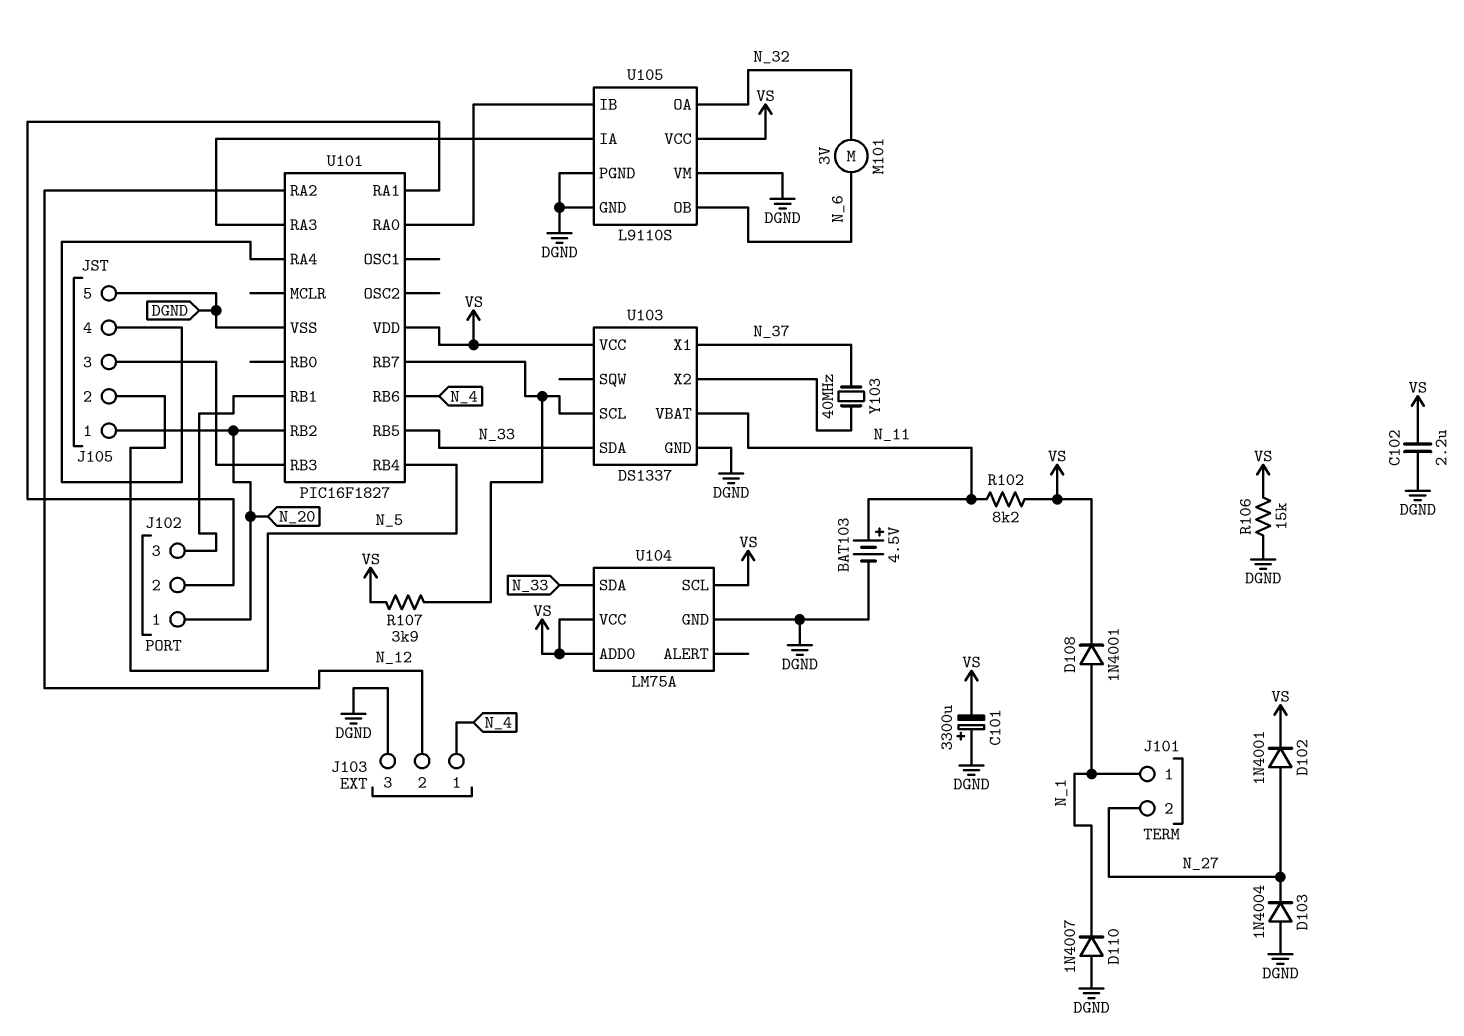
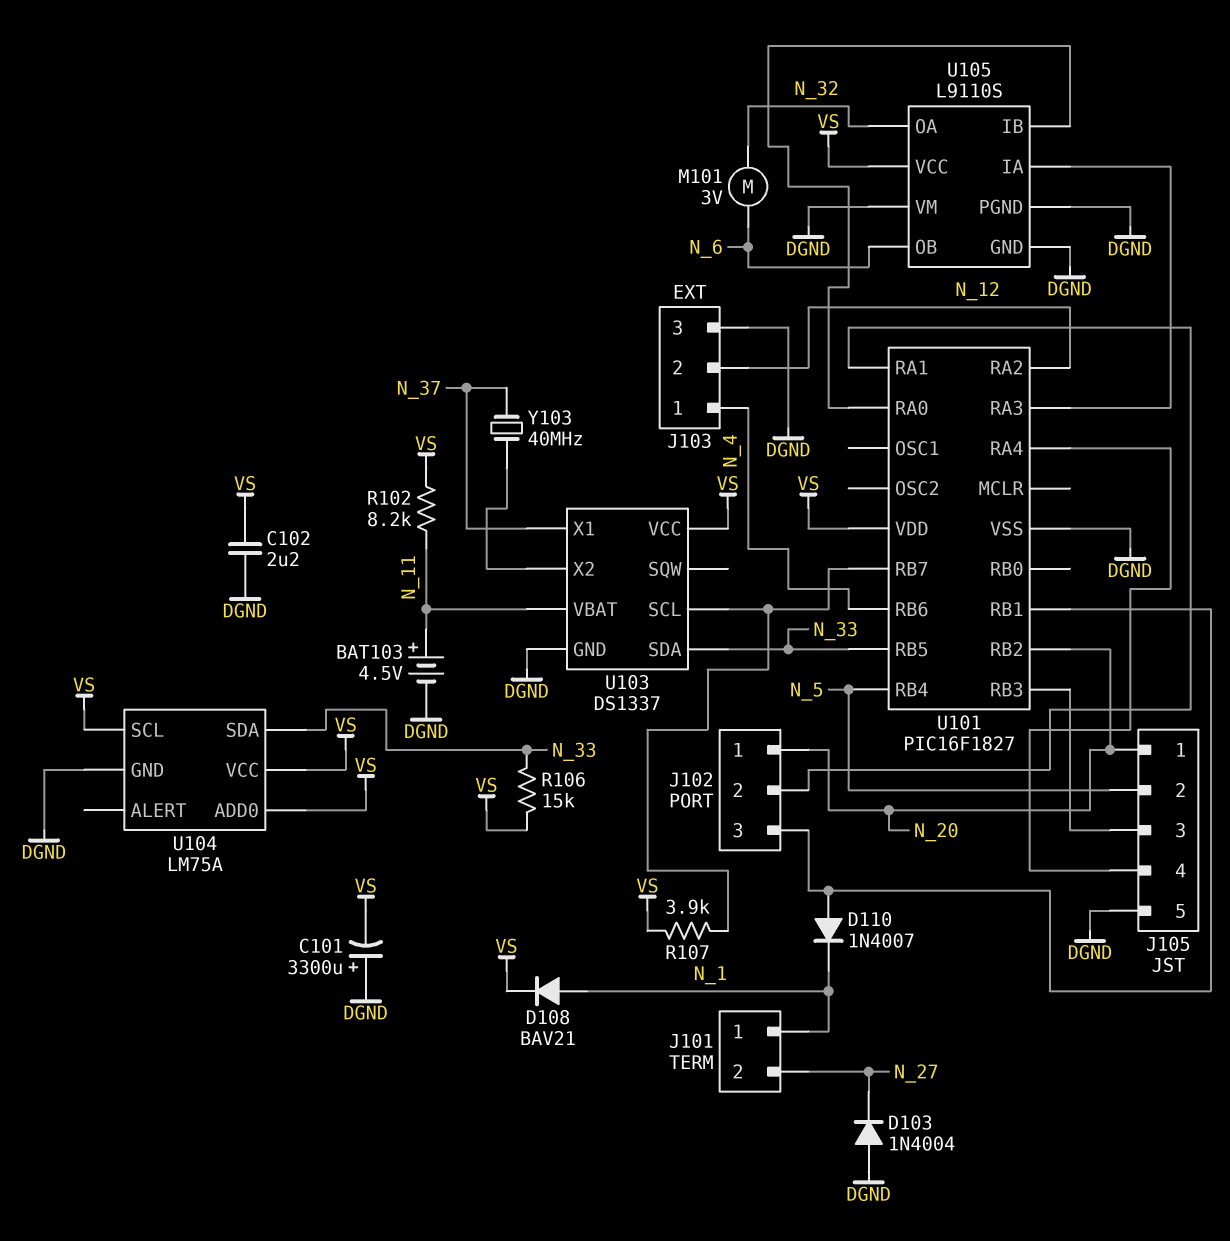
D102: diode 1N4001 (A N_27, K VS) -> none
D108: diode 1N4001 (A N_1, K VS) -> diode BAV21 (A N_1, K VS)
D110: diode 1N4007 (A DGND, K N_1) -> diode 1N4007 (A J102/3, K N_1)
R106: 15k (DGND, VS) -> 15k (N_33, VS)

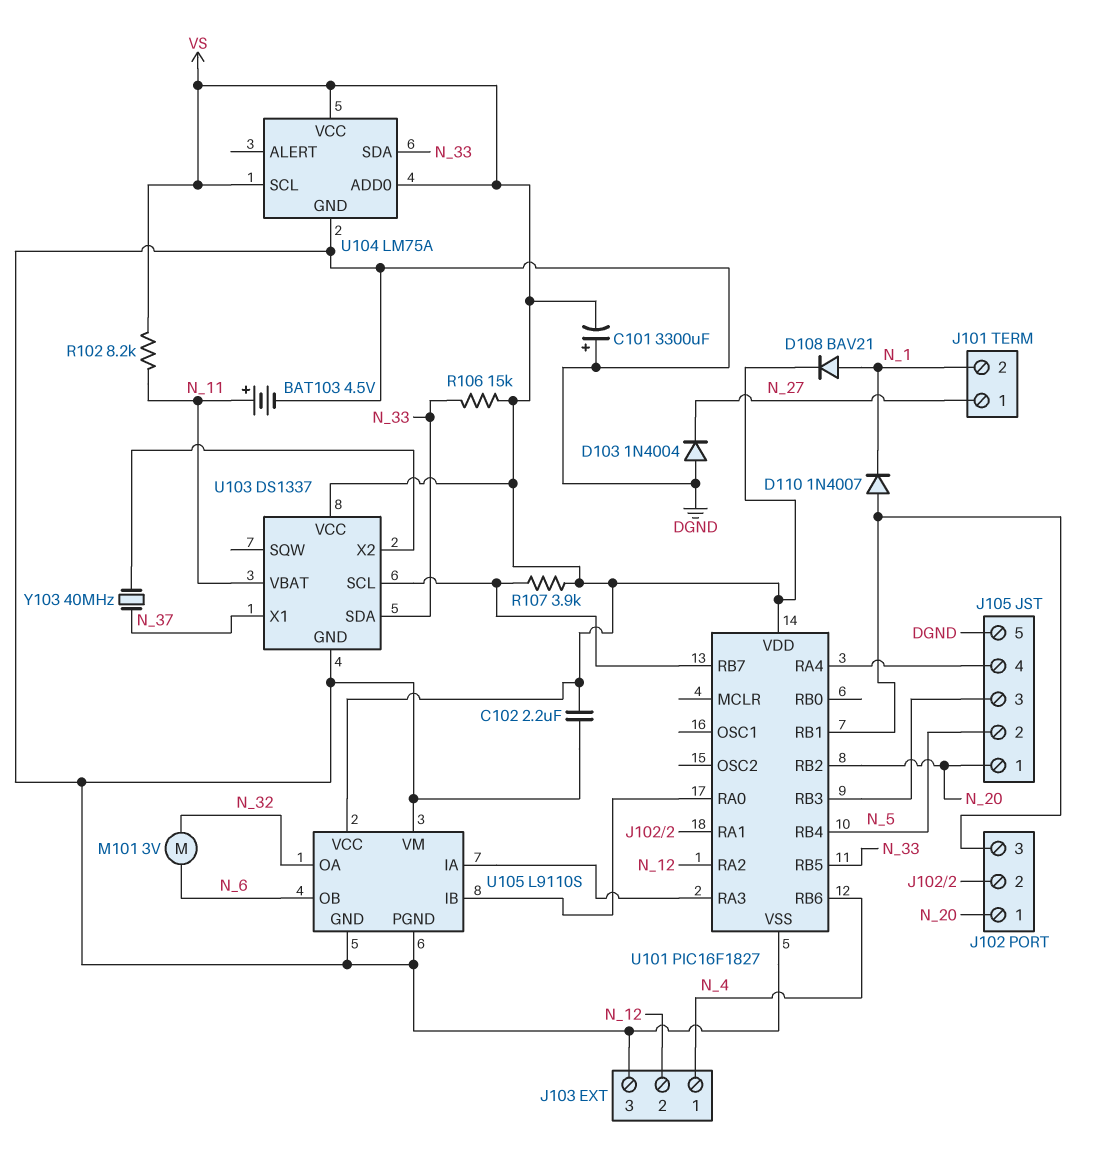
J101 pin 1: N_1 -> N_27
J101 pin 2: N_27 -> N_1

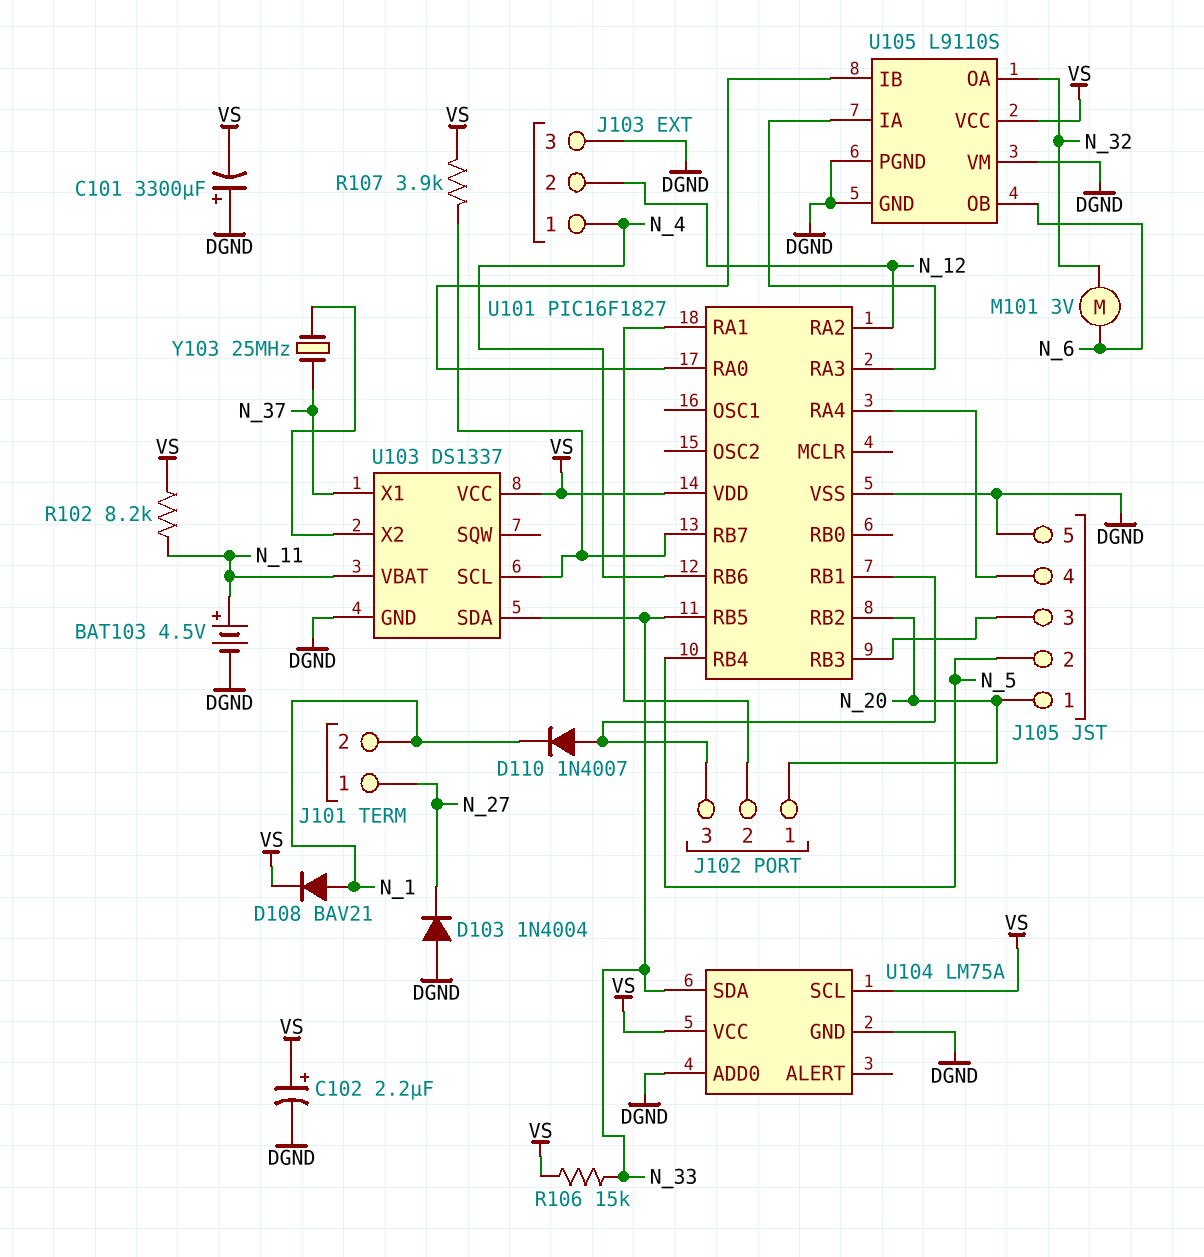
C102: 2.2uF (DGND, VS) -> 2.2uF (plus VS, minus DGND)
U104 pin ADD0: VS -> DGND
Y103: 40MHz (N_37, U103/X2) -> 25MHz (N_37, U103/X2)

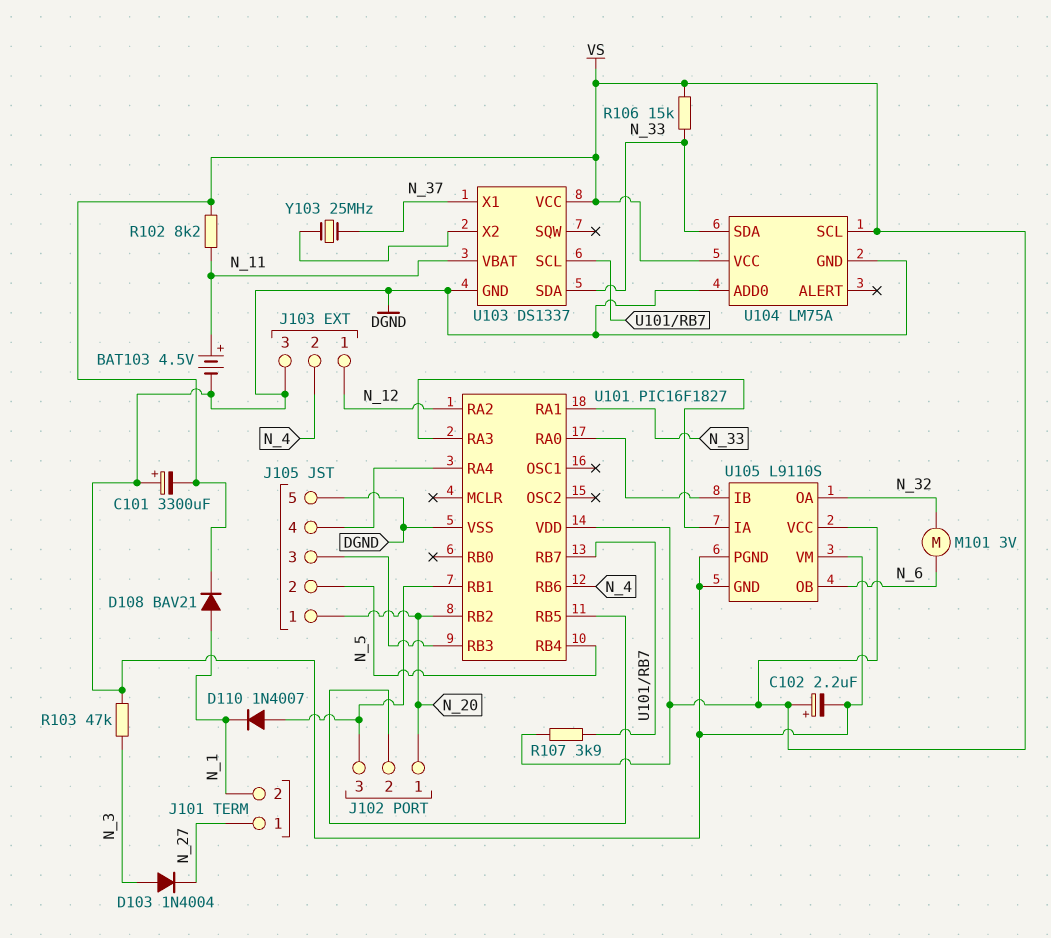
D103: diode 1N4004 (A DGND, K N_27) -> diode 1N4004 (A N_3, K N_27)
J103 pin 1: N_4 -> N_12
J103 pin 2: N_12 -> N_4
R103: none -> 47k (DGND, N_3)
U101 pin RA1: J102/2 -> N_33
U101 pin RB5: N_33 -> J102/2

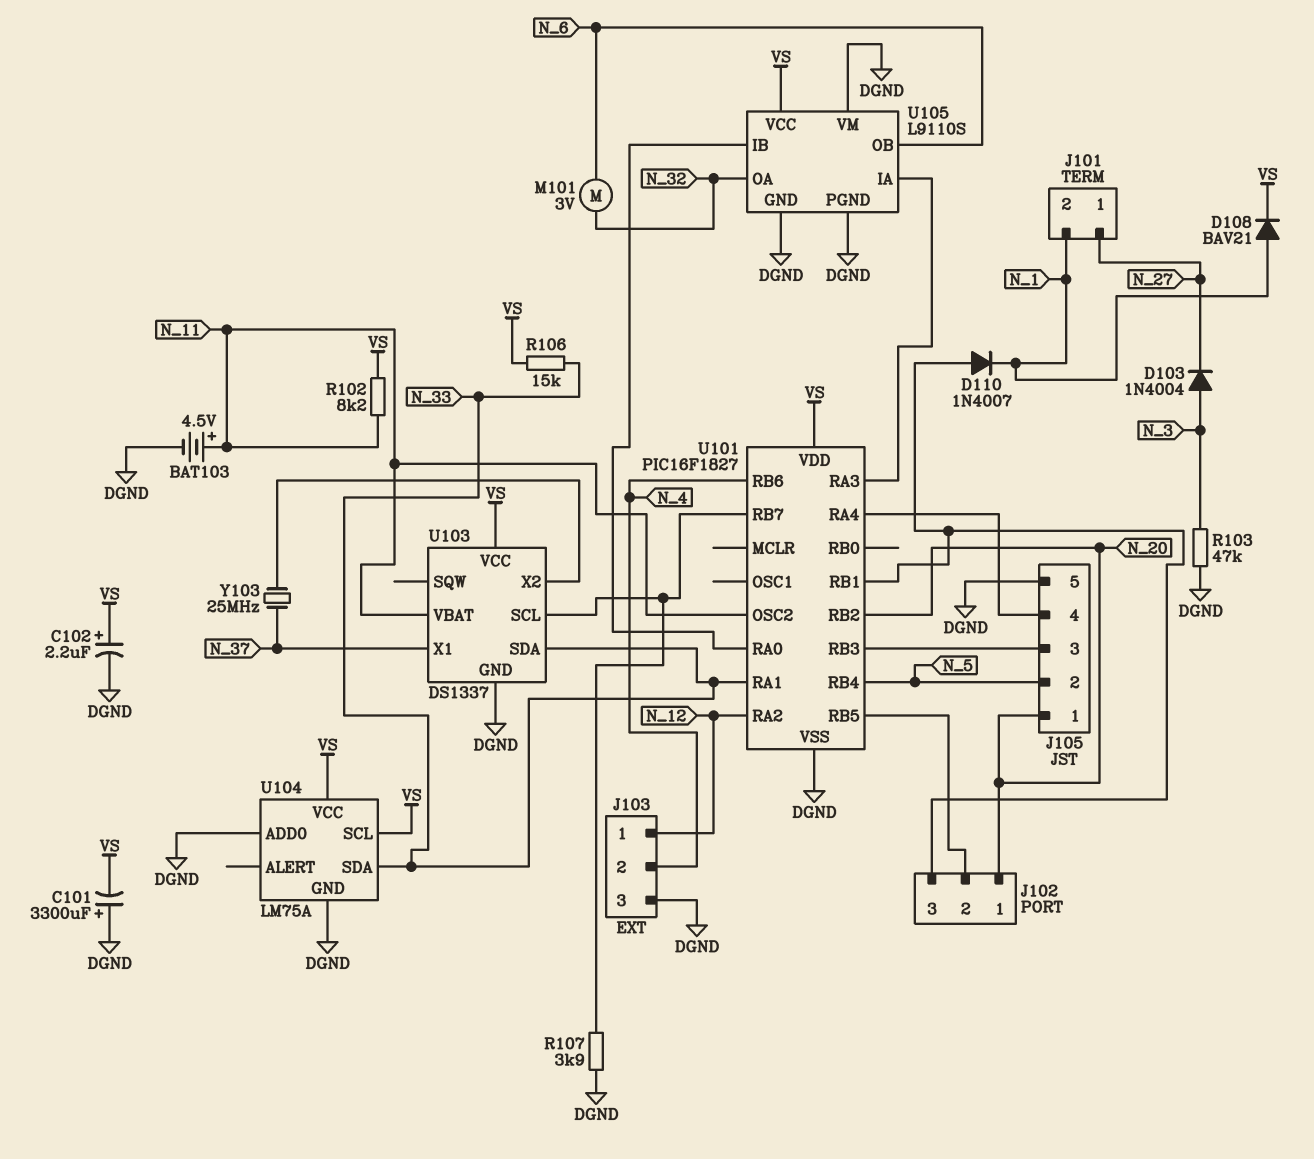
R107: 3.9k (U101/RB7, VS) -> 3.9k (DGND, U101/RB7)
U101 pin OSC2: none -> N_11

